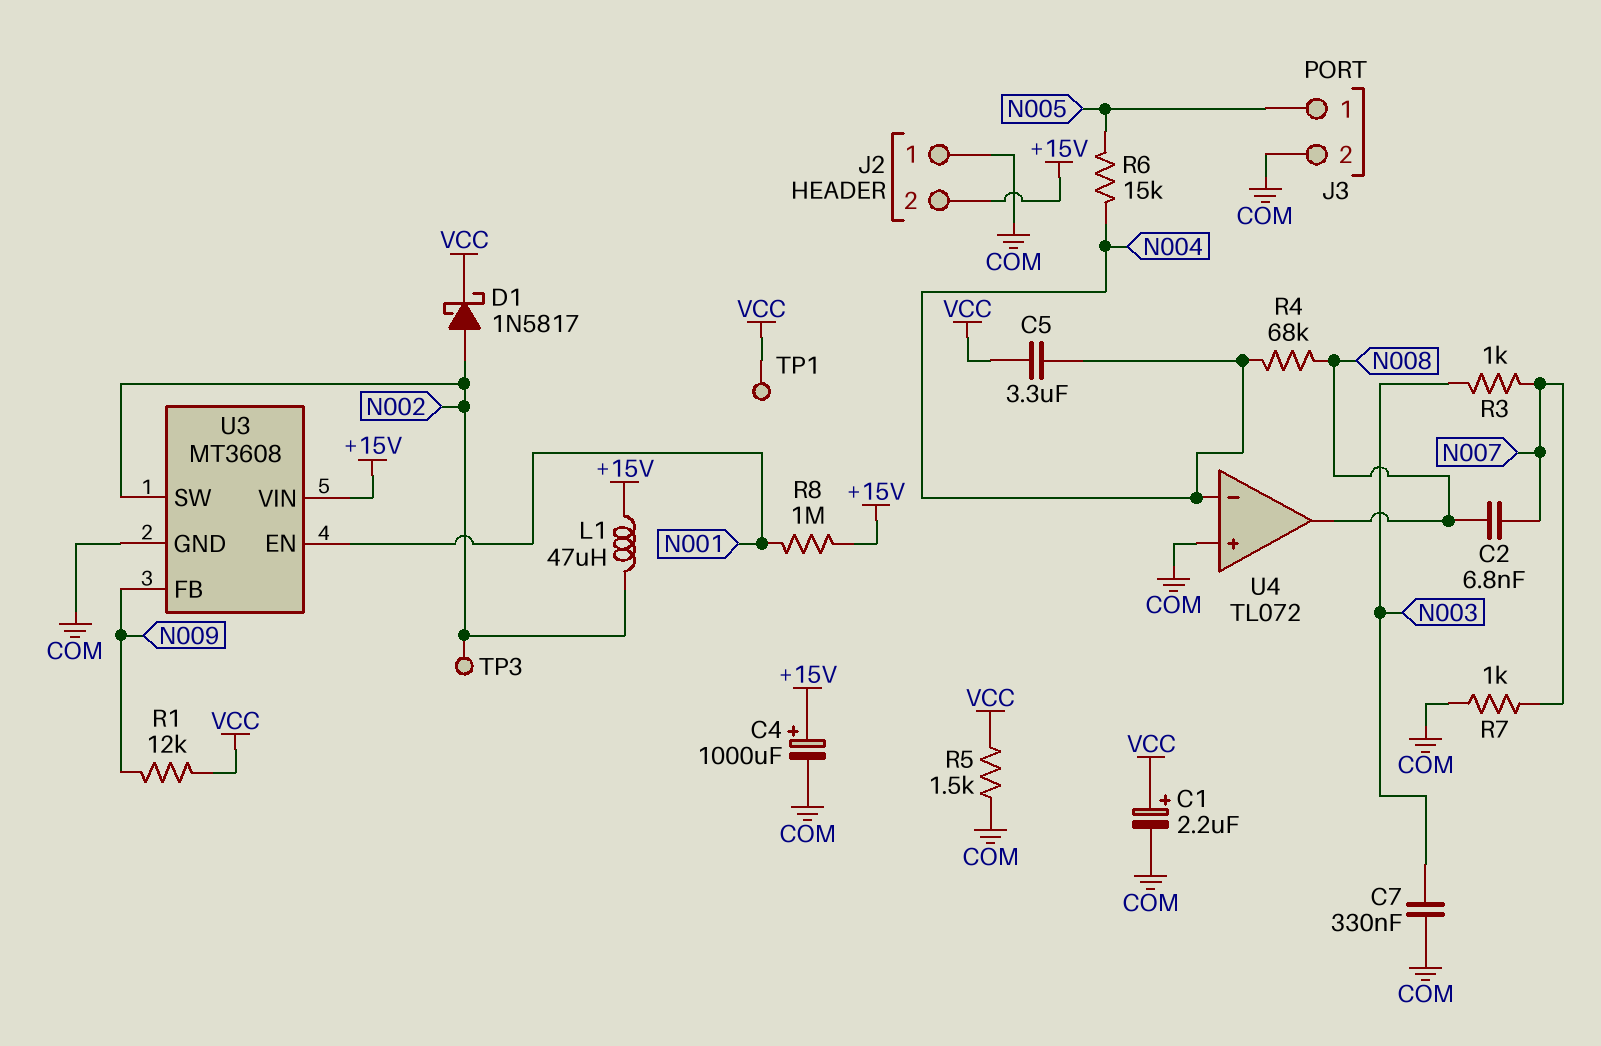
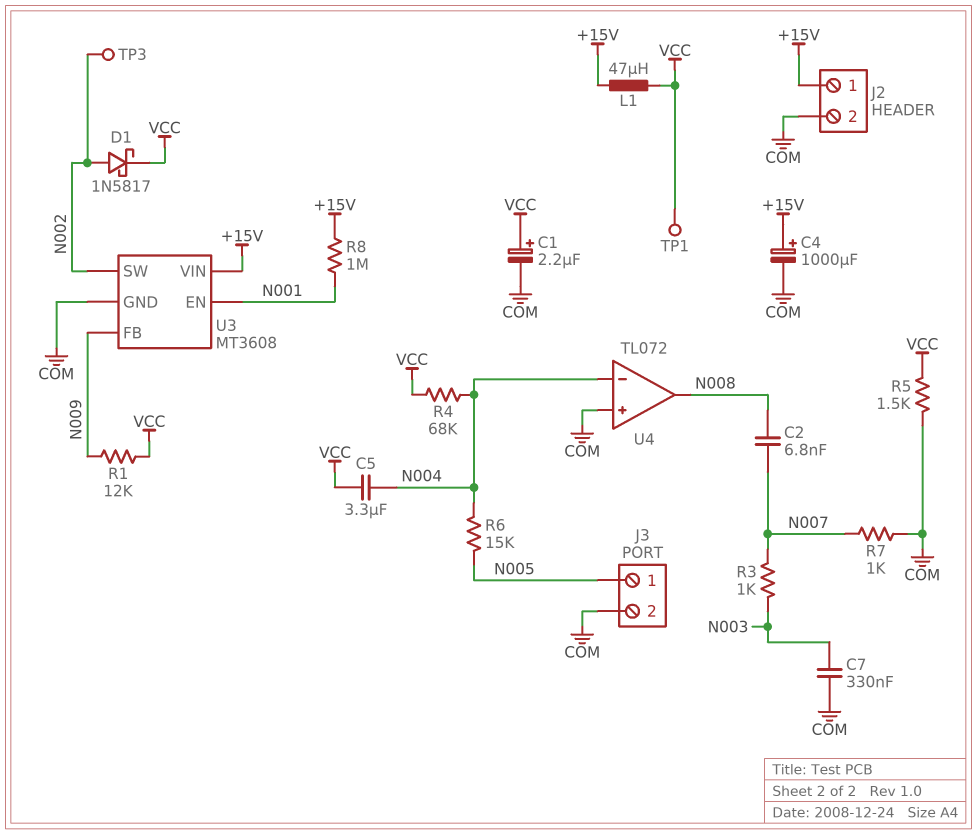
J2 pin 1: COM -> +15V
J2 pin 2: +15V -> COM
L1: 47uH (+15V, N002) -> 47uH (+15V, VCC)
R4: 68k (N004, N008) -> 68k (N004, VCC)

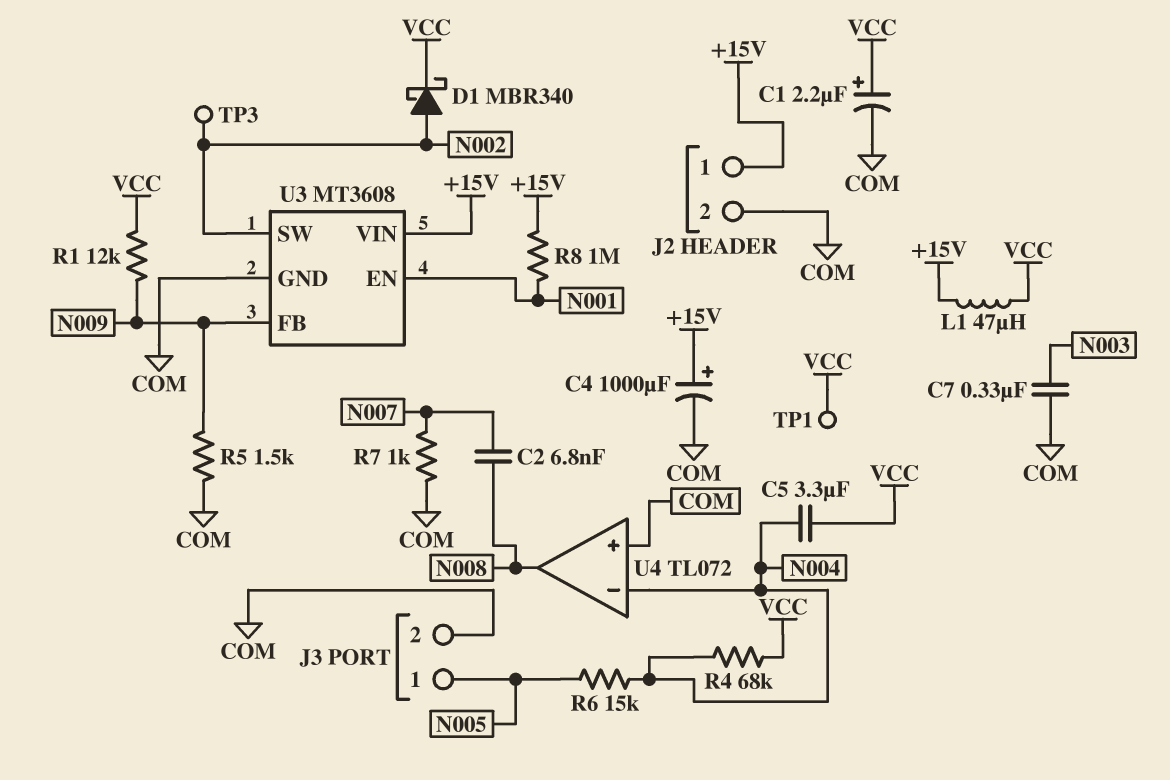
D1: schottky 1N5817 (A N002, K VCC) -> schottky MBR340 (A N002, K VCC)
R3: 1k (N003, N007) -> none
R5: 1.5k (COM, VCC) -> 1.5k (COM, N009)

